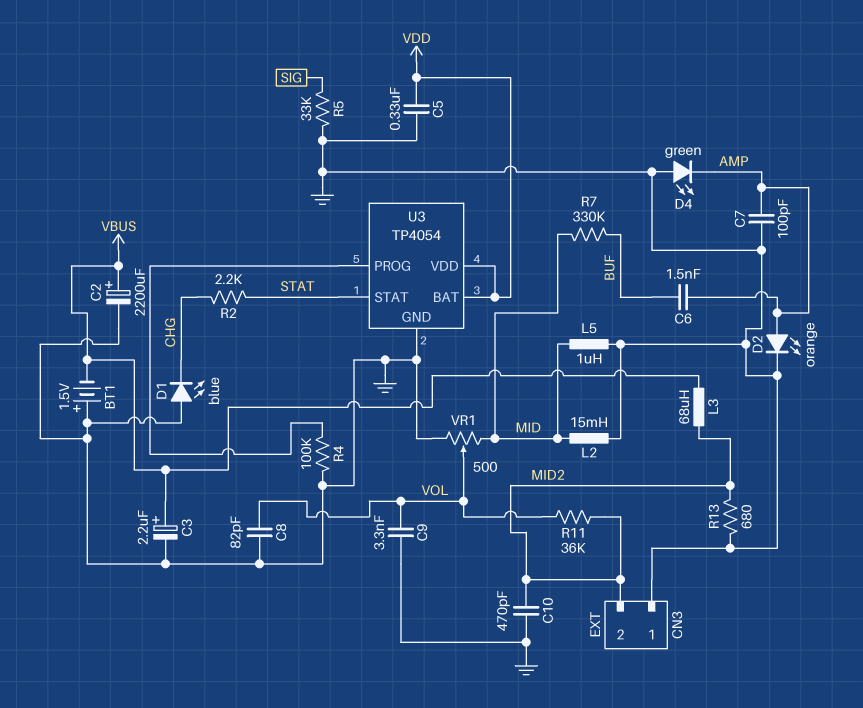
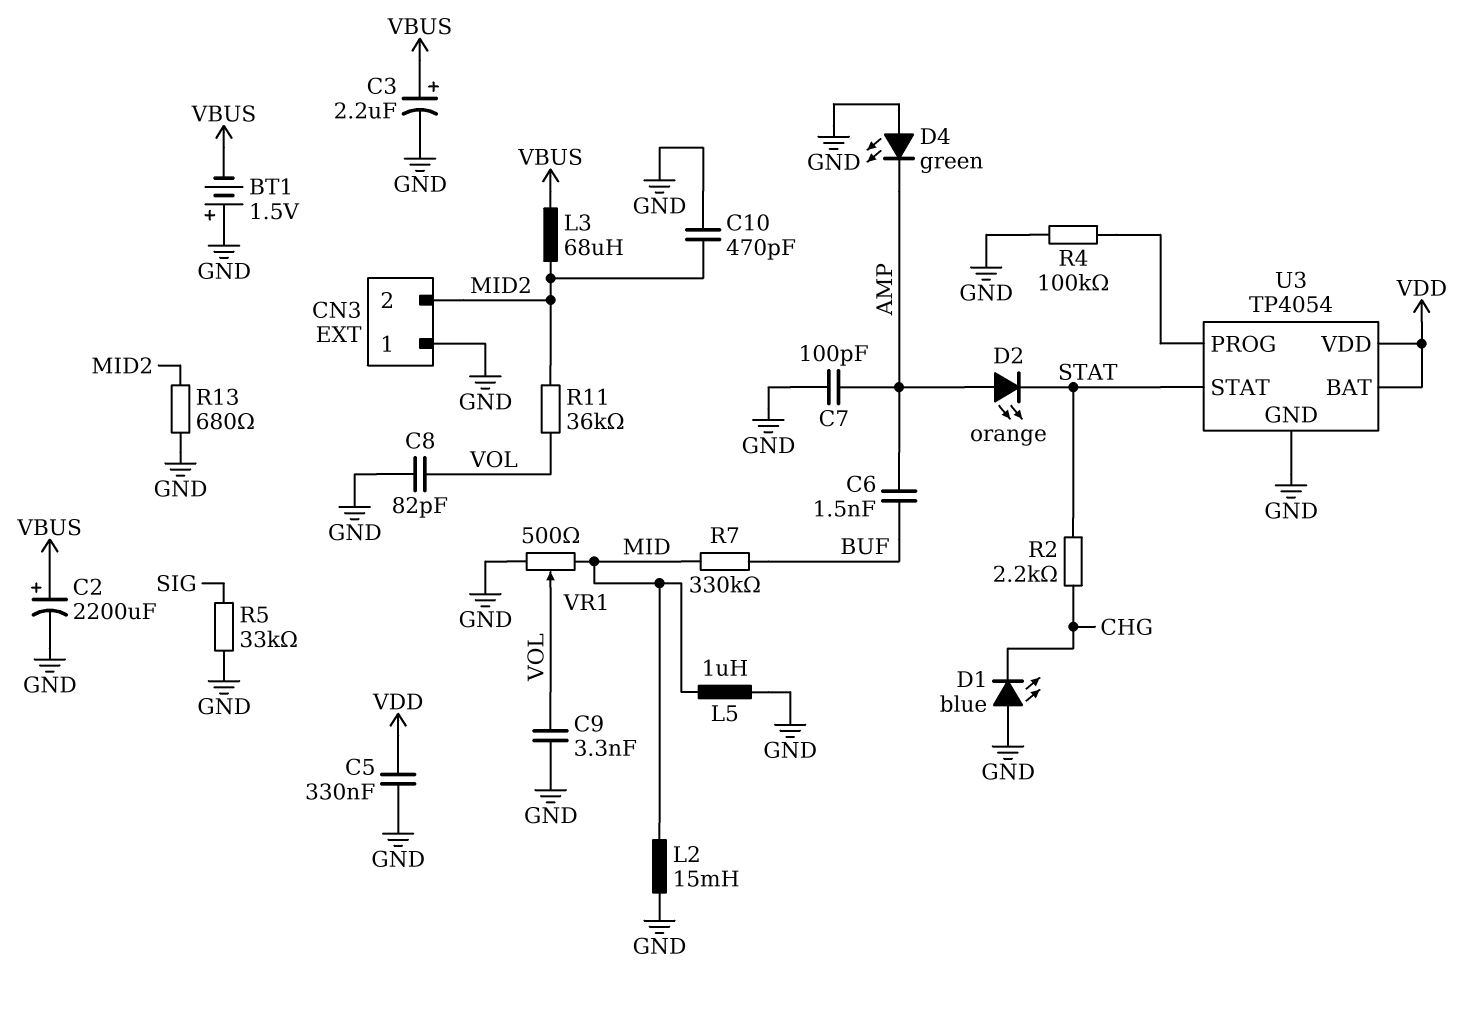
D2: LED orange (A AMP, K GND) -> LED orange (A AMP, K STAT)

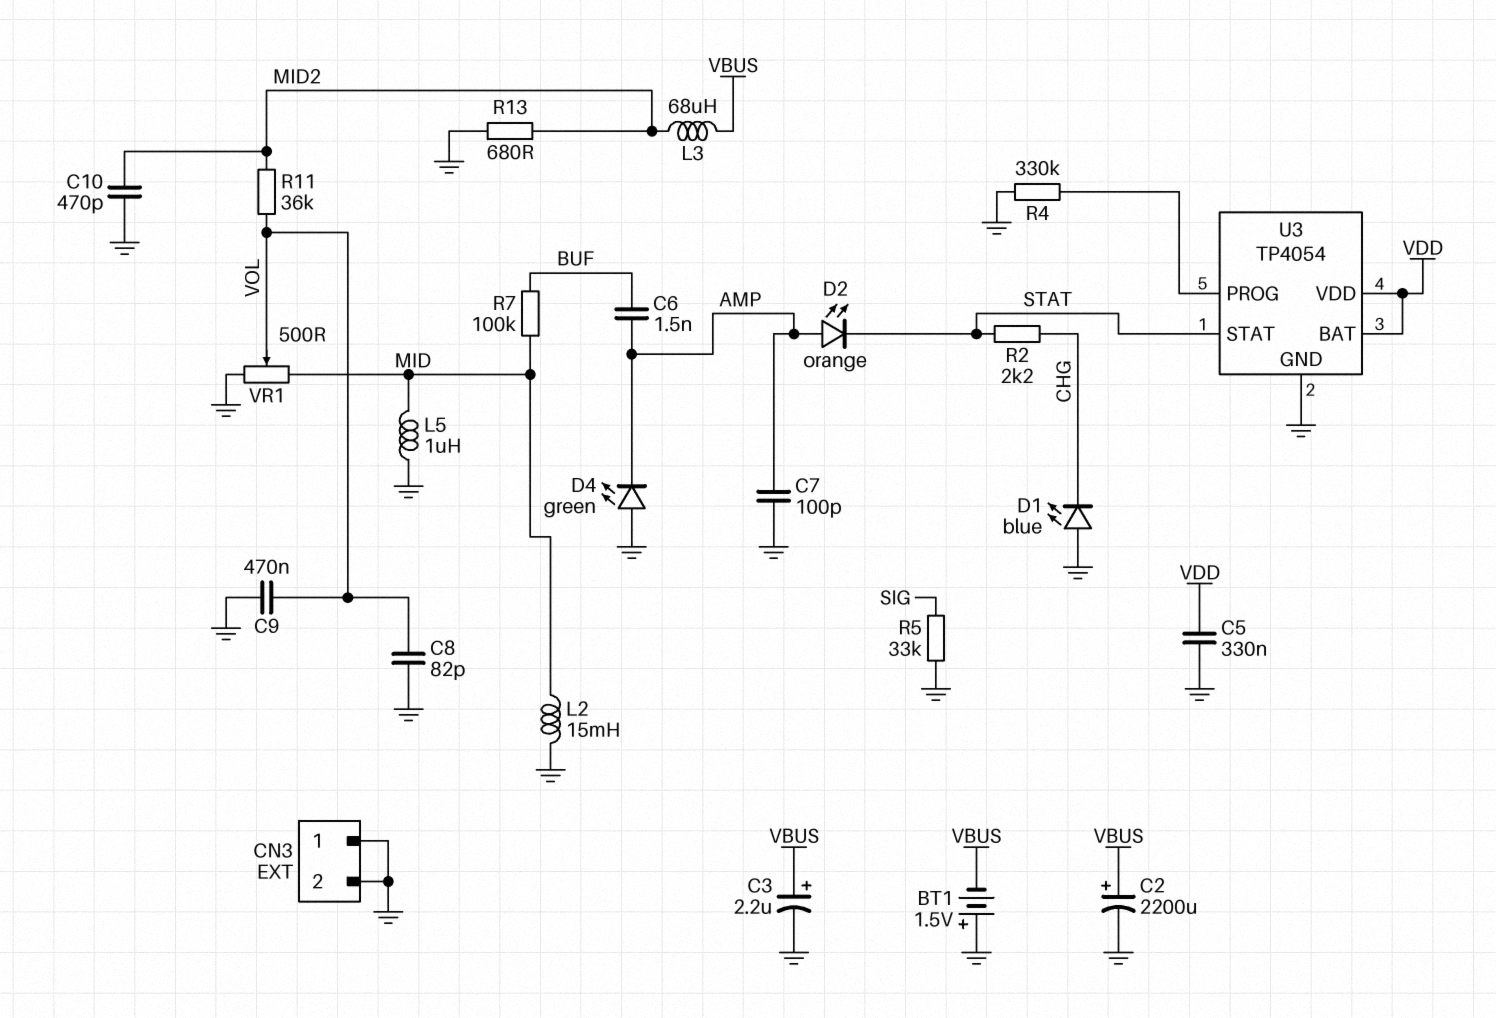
C9: 3.3nF (GND, VOL) -> 470nF (GND, VOL)
CN3 pin 2: MID2 -> GND
R4: 100k (GND, U3/PROG) -> 330k (GND, U3/PROG)
R7: 330k (BUF, MID) -> 100k (BUF, MID)

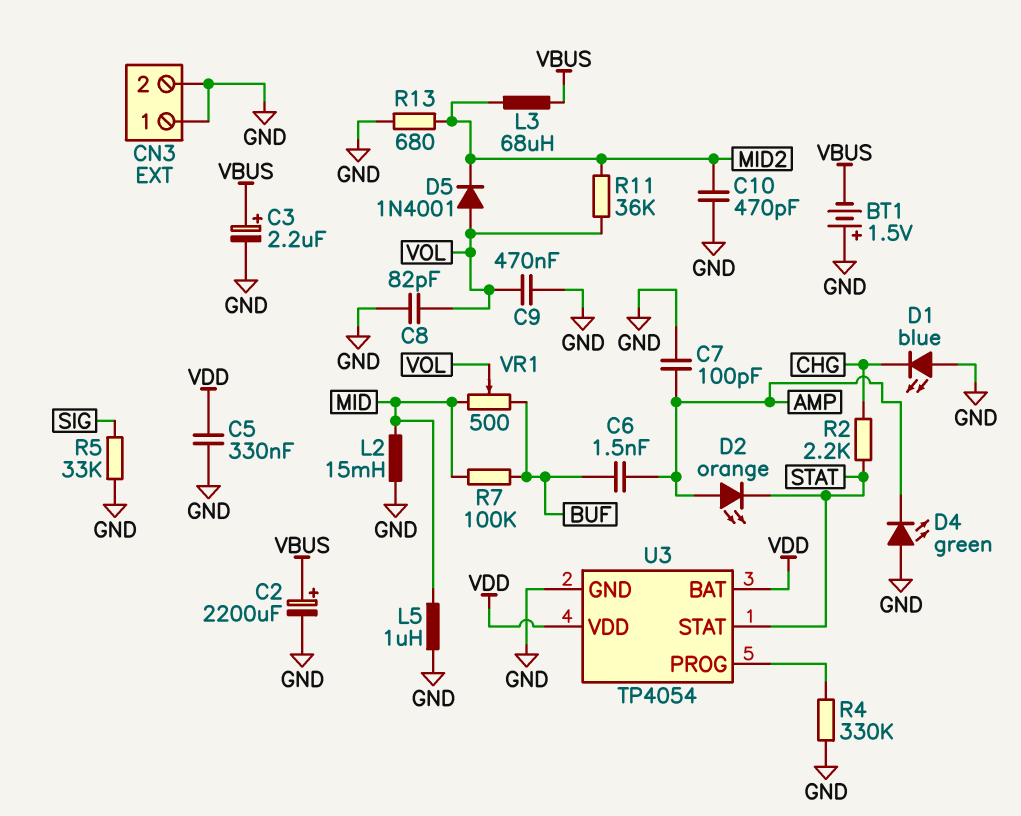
D5: none -> diode 1N4001 (A VOL, K MID2)
VR1: 500 (GND, MID, wiper VOL) -> 500 (BUF, MID, wiper VOL)

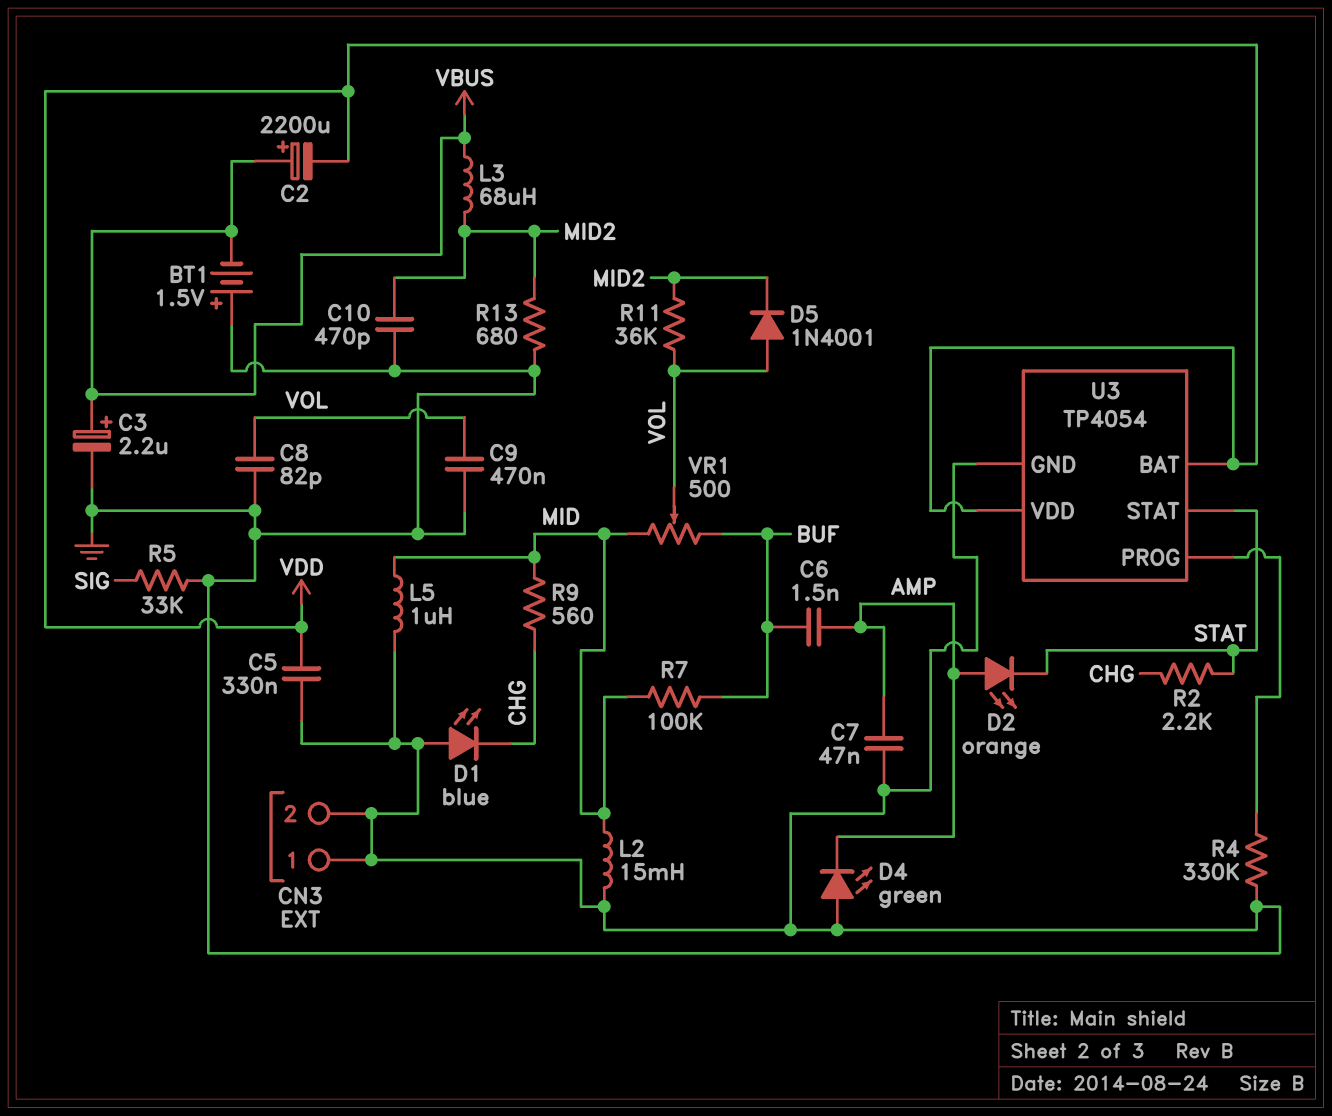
C2: 2200uF (plus VBUS, minus GND) -> 2200uF (plus VBUS, minus VDD)
C7: 100pF (AMP, GND) -> 47nF (AMP, GND)
R9: none -> 560 (CHG, MID)

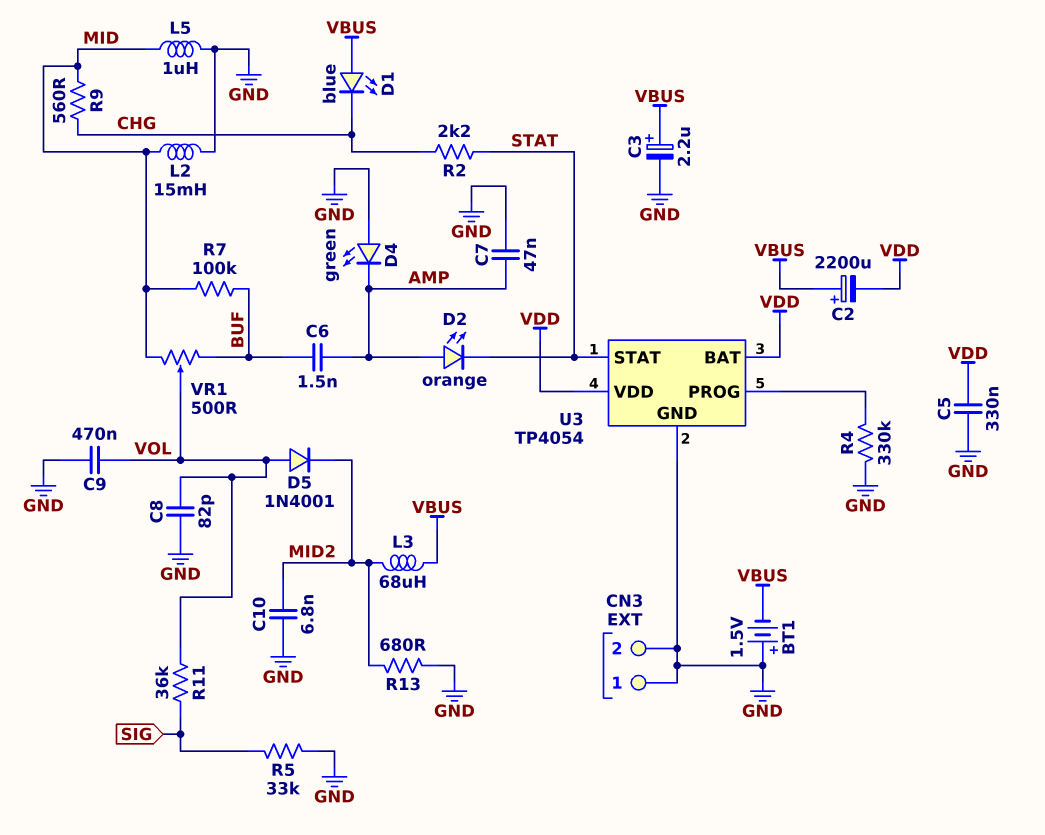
C10: 470pF (GND, MID2) -> 6.8nF (GND, MID2)
D1: LED blue (A GND, K CHG) -> LED blue (A VBUS, K CHG)
R11: 36k (MID2, VOL) -> 36k (SIG, VOL)

